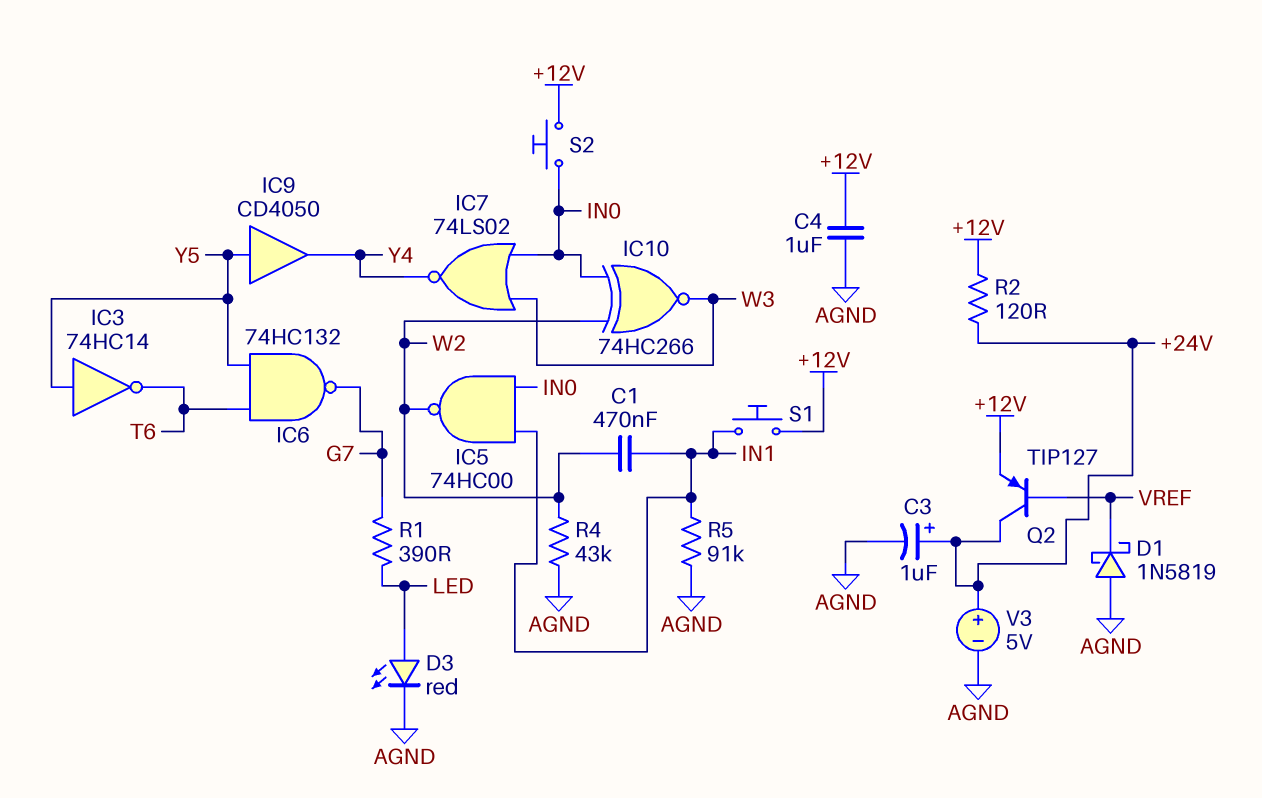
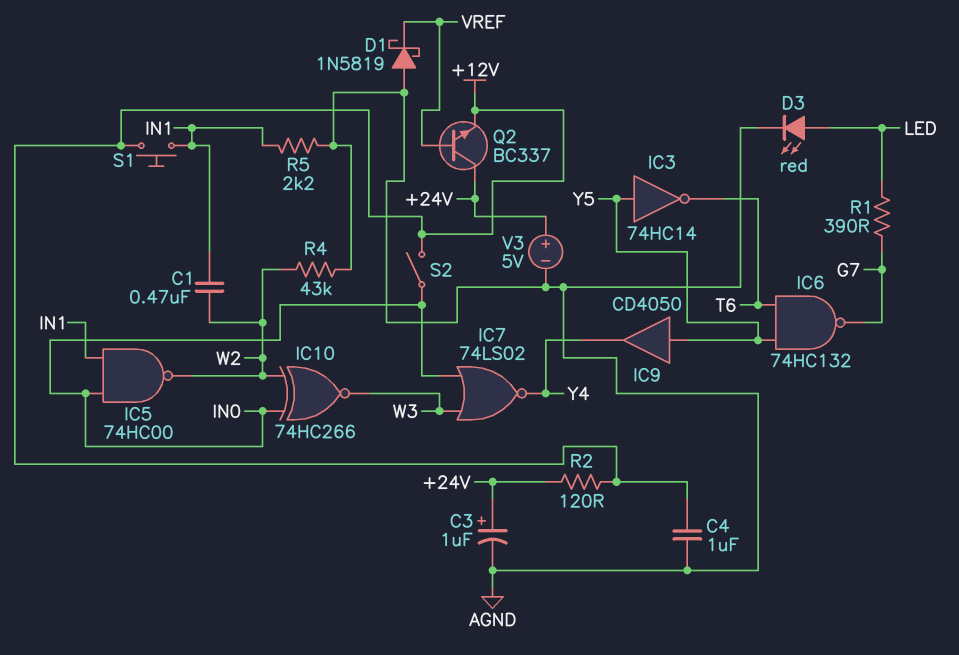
Q2: PNP TIP127 (B VREF, C +24V, E +12V) -> NPN BC337 (B VREF, C +24V, E +12V)
R5: 91k (AGND, IN1) -> 2.2k (AGND, IN1)
S2: button (+12V, IN0) -> switch (+12V, IN0)

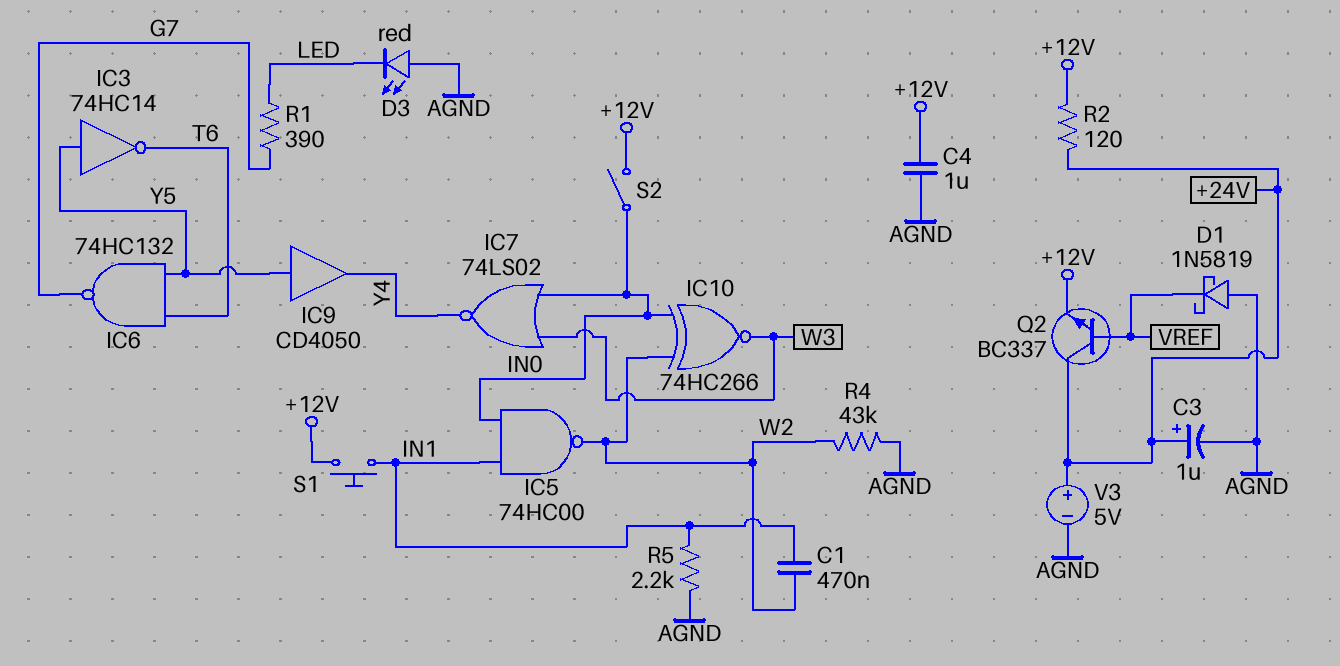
D3: LED red (A LED, K AGND) -> LED red (A AGND, K LED)

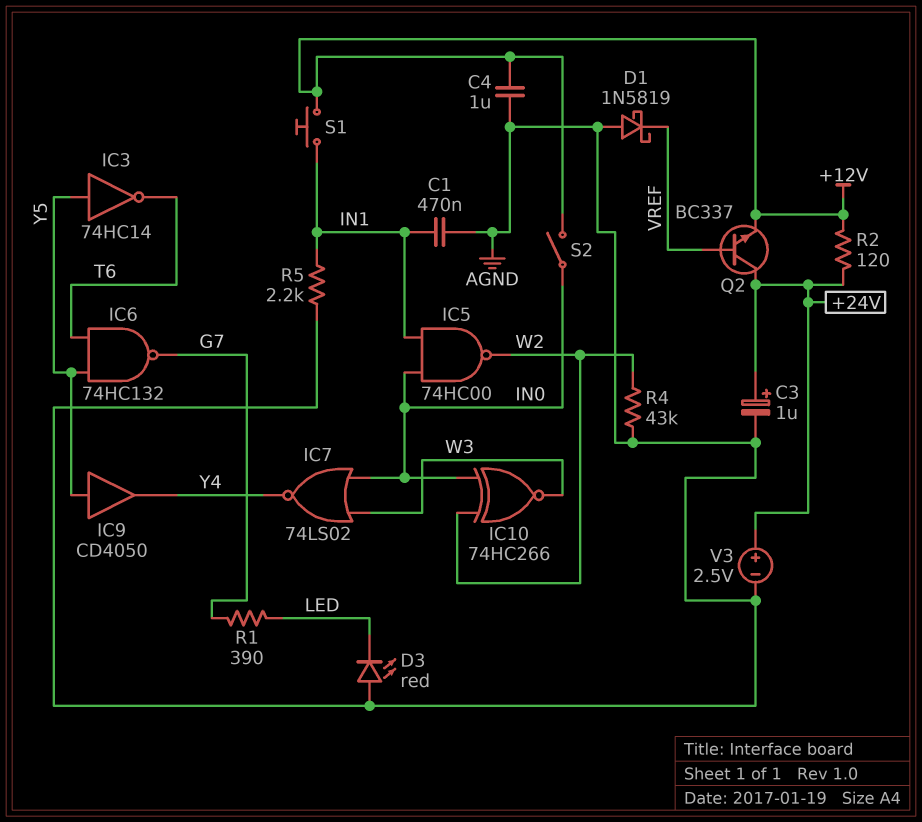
C1: 470nF (IN1, W2) -> 470nF (AGND, IN1)
V3: 5V (plus +24V, minus AGND) -> 2.5V (plus +24V, minus AGND)

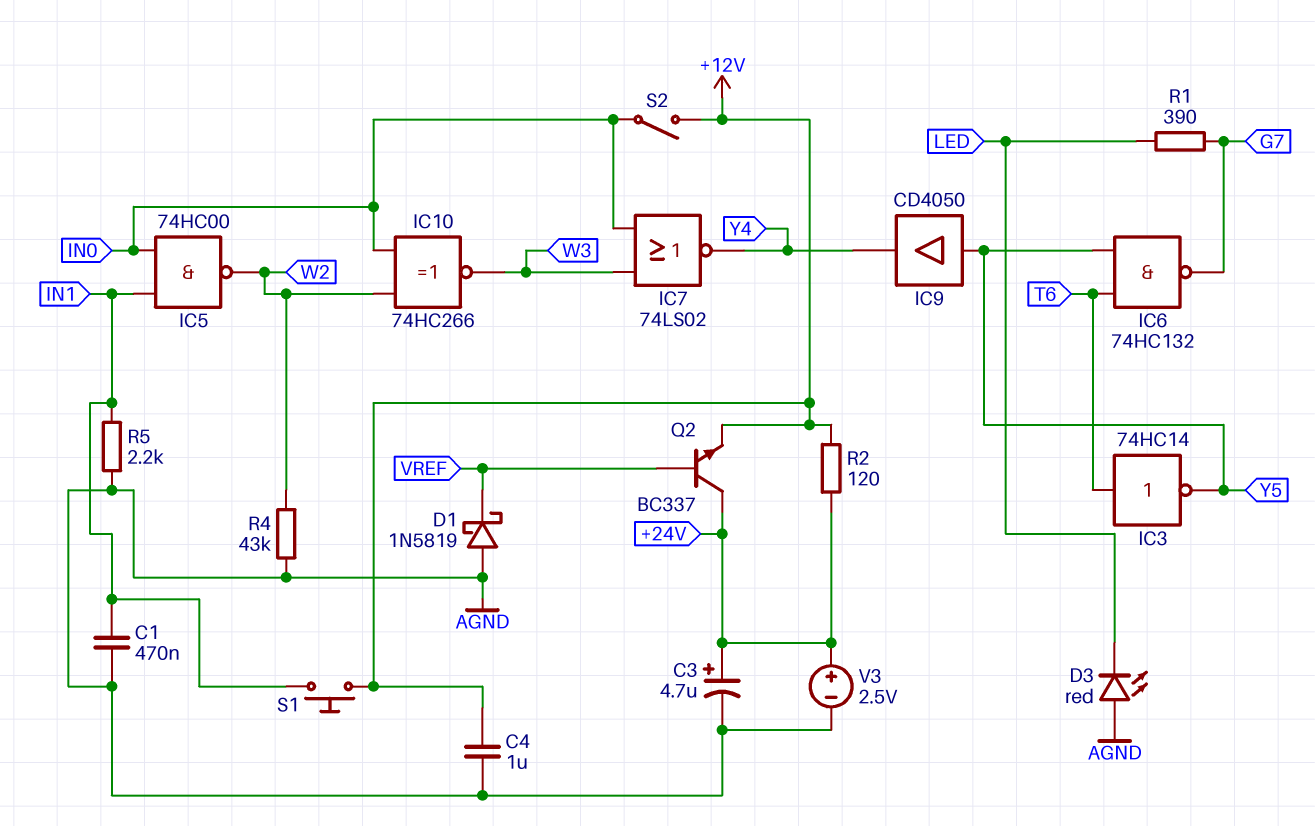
C3: 1uF (plus +24V, minus AGND) -> 4.7uF (plus +24V, minus AGND)
IC3: NOT 74HC14 (in Y5, out T6) -> NOT 74HC14 (in T6, out Y5)

